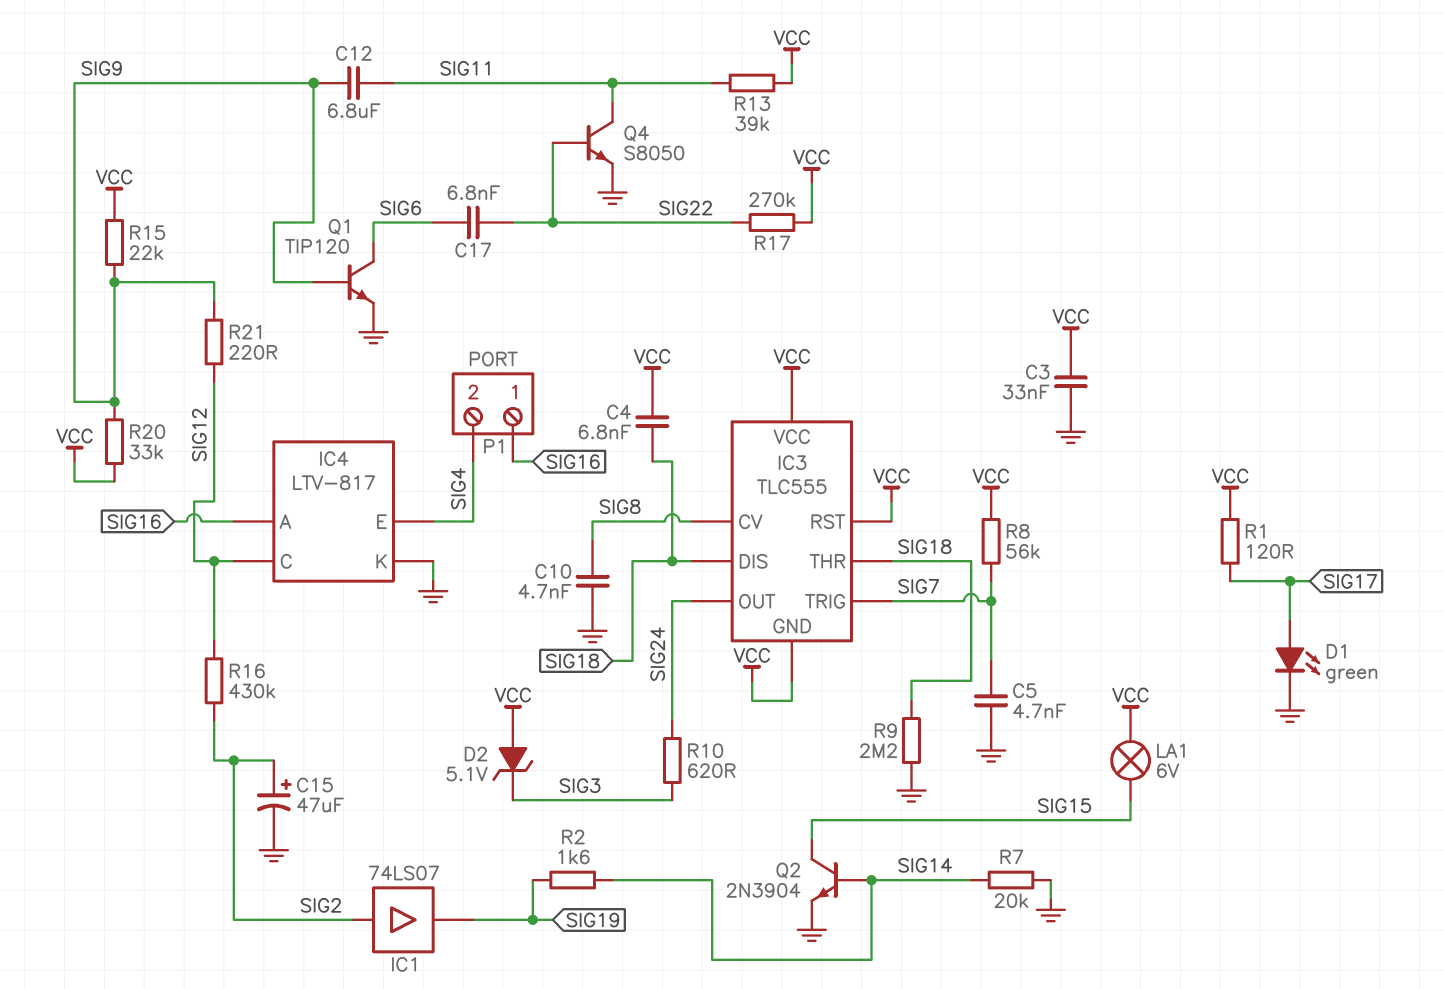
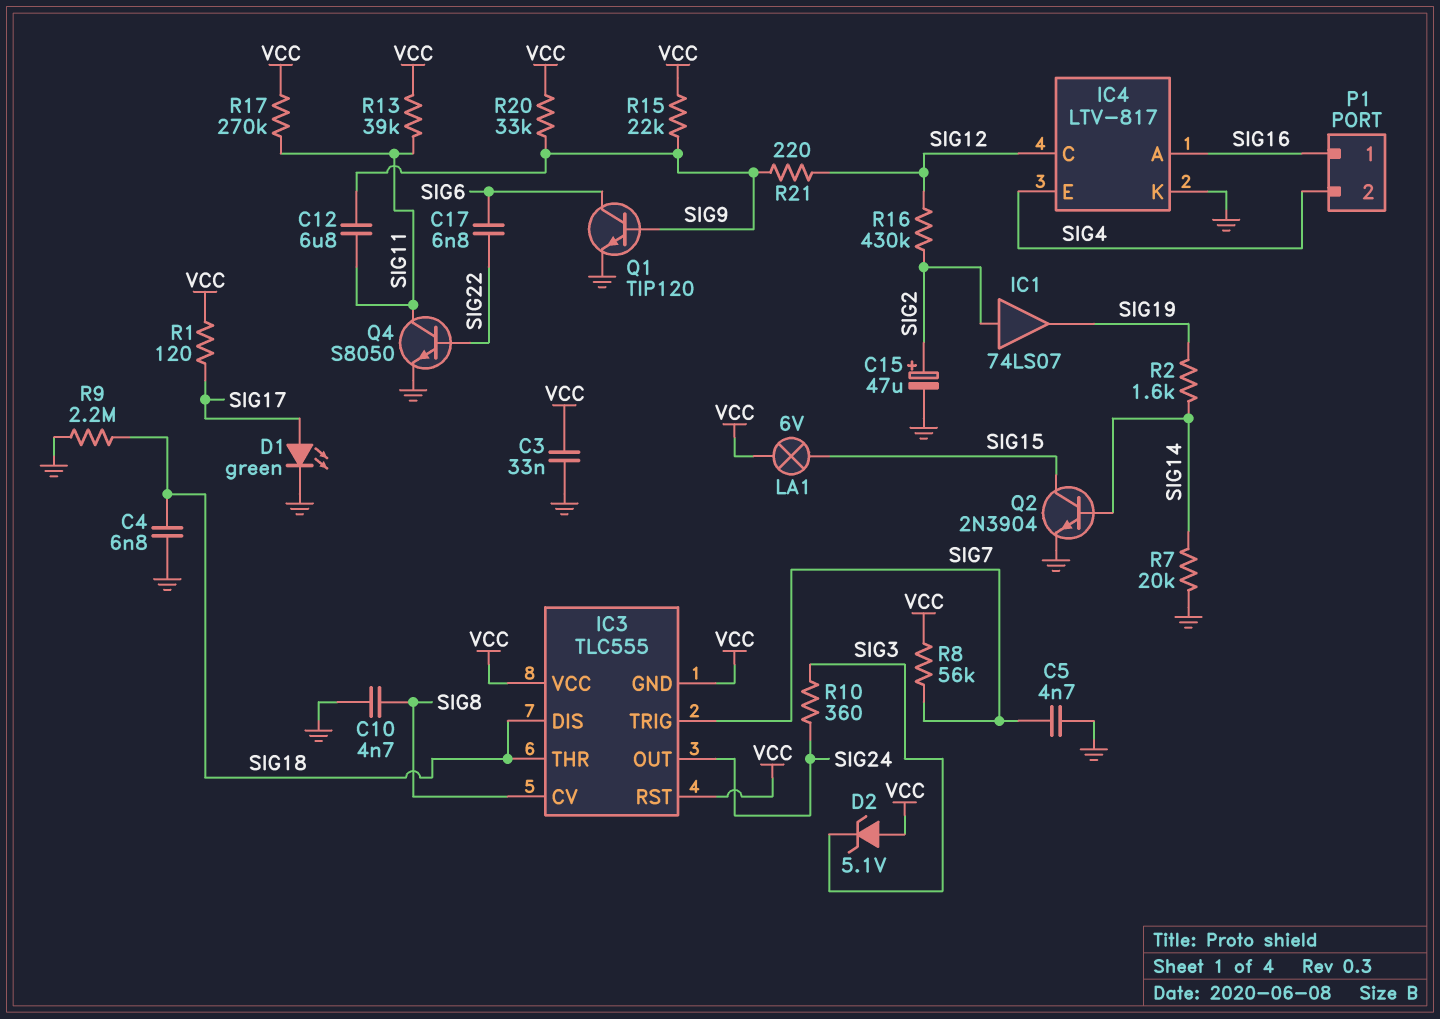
C4: 6.8nF (SIG18, VCC) -> 6.8nF (GND, SIG18)
R10: 620 (SIG3, SIG24) -> 360 (SIG3, SIG24)
R17: 270k (SIG22, VCC) -> 270k (SIG11, VCC)

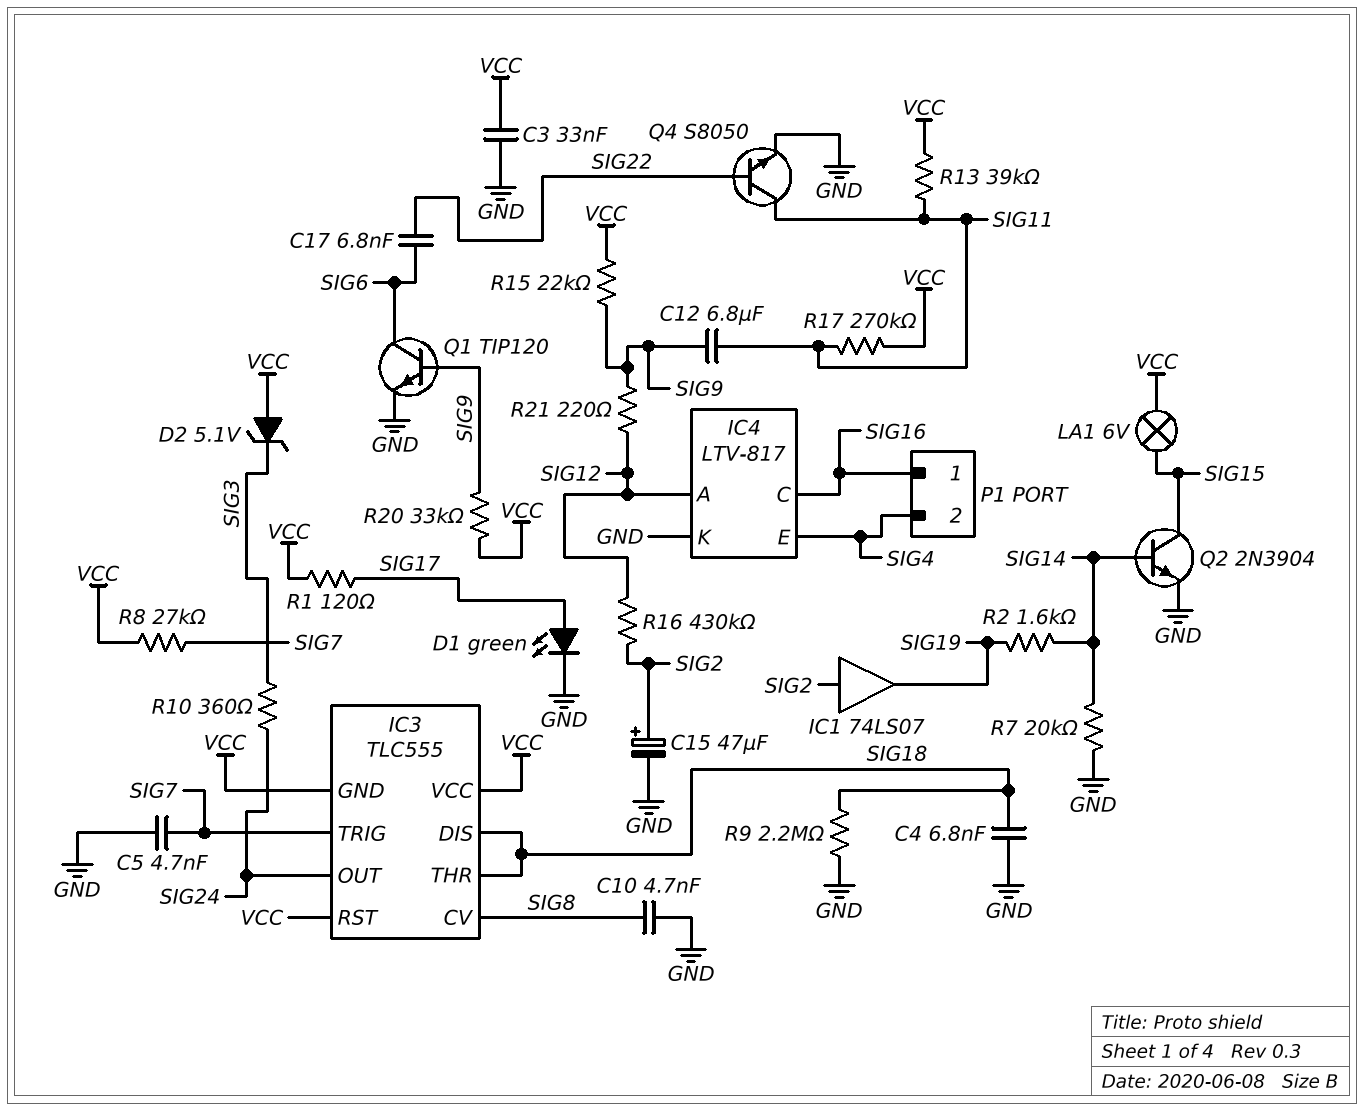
IC4 pin A: SIG16 -> SIG12
IC4 pin C: SIG12 -> SIG16
R8: 56k (SIG7, VCC) -> 27k (SIG7, VCC)

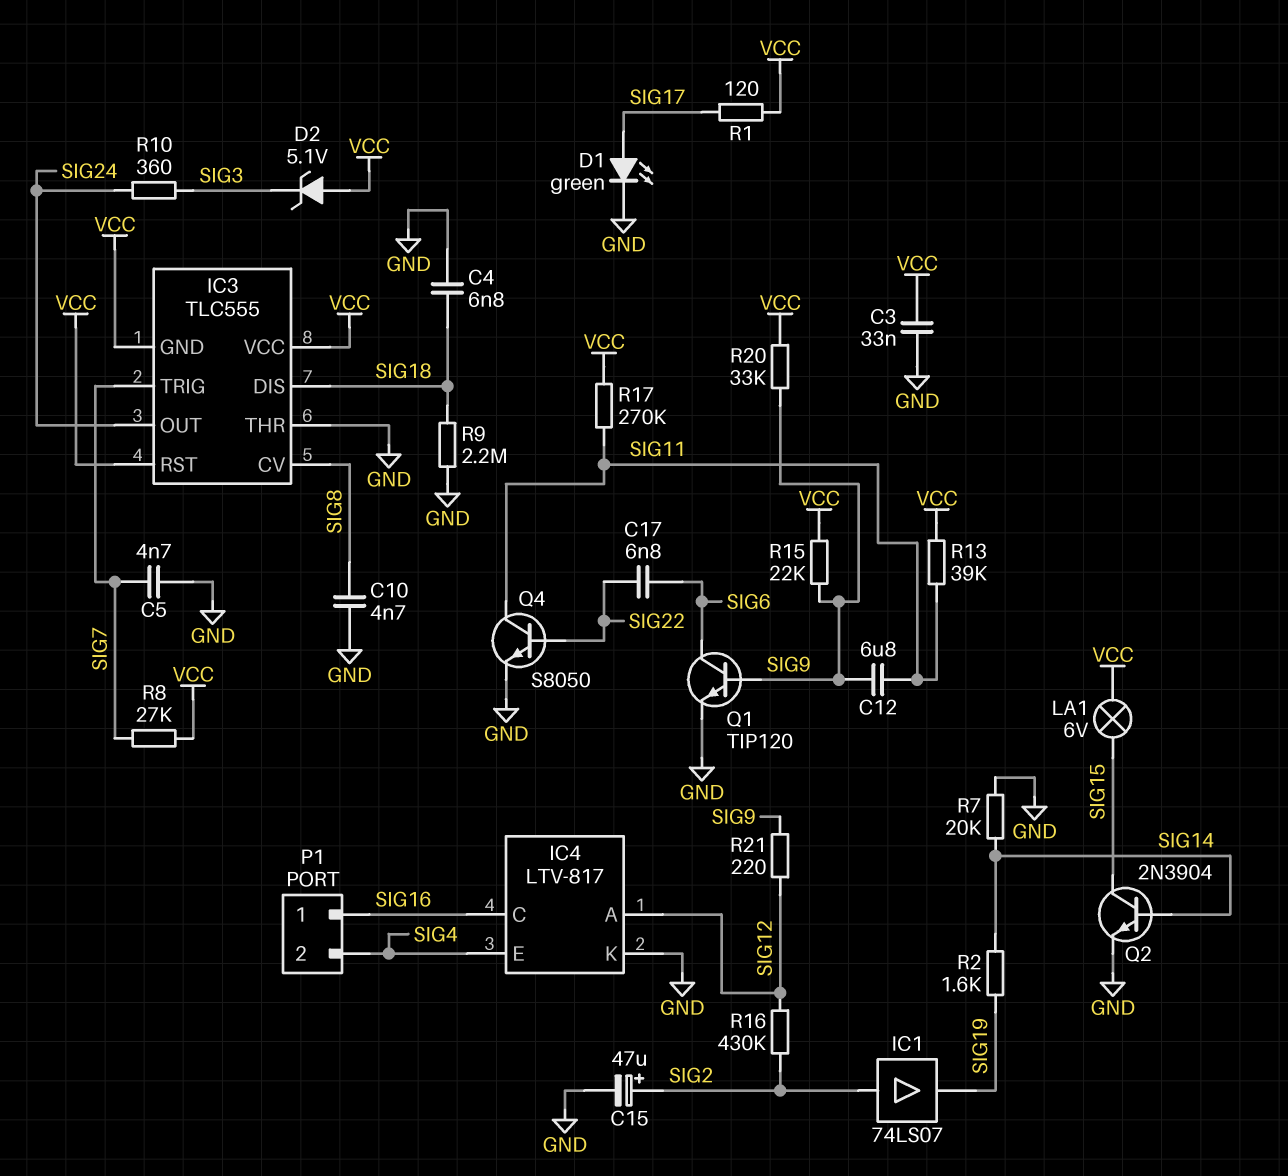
IC3 pin THR: SIG18 -> GND

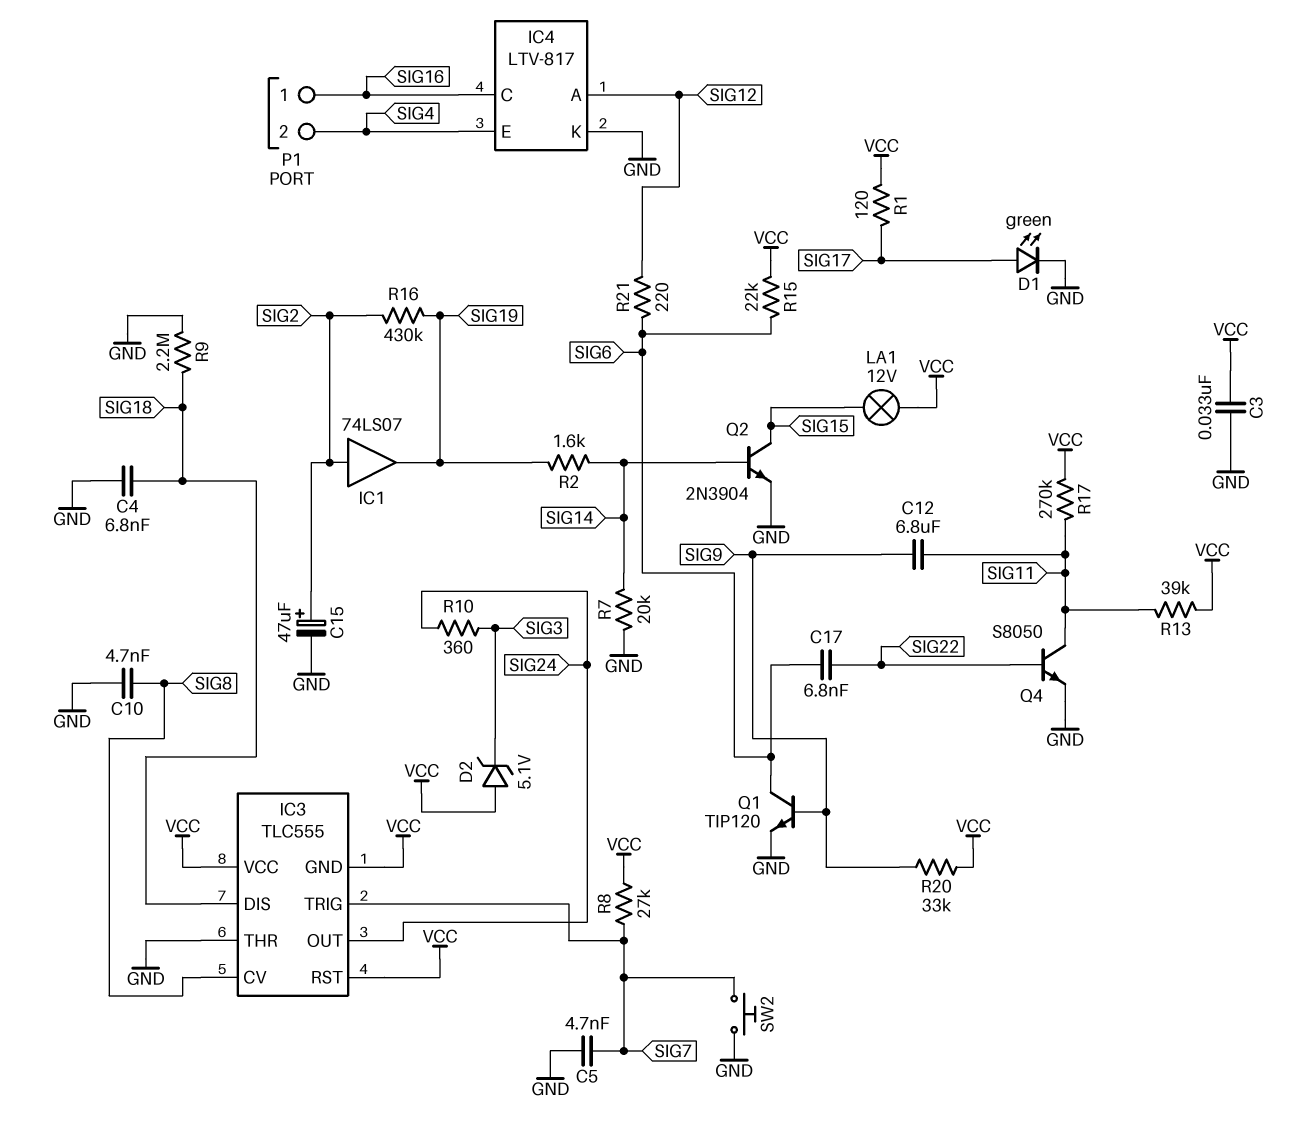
LA1: lamp 6V (SIG15, VCC) -> lamp 12V (SIG15, VCC)
R15: 22k (SIG9, VCC) -> 22k (SIG6, VCC)
R16: 430k (SIG2, SIG12) -> 430k (SIG2, SIG19)
R21: 220 (SIG9, SIG12) -> 220 (SIG6, SIG12)
SW2: none -> button (GND, SIG7)

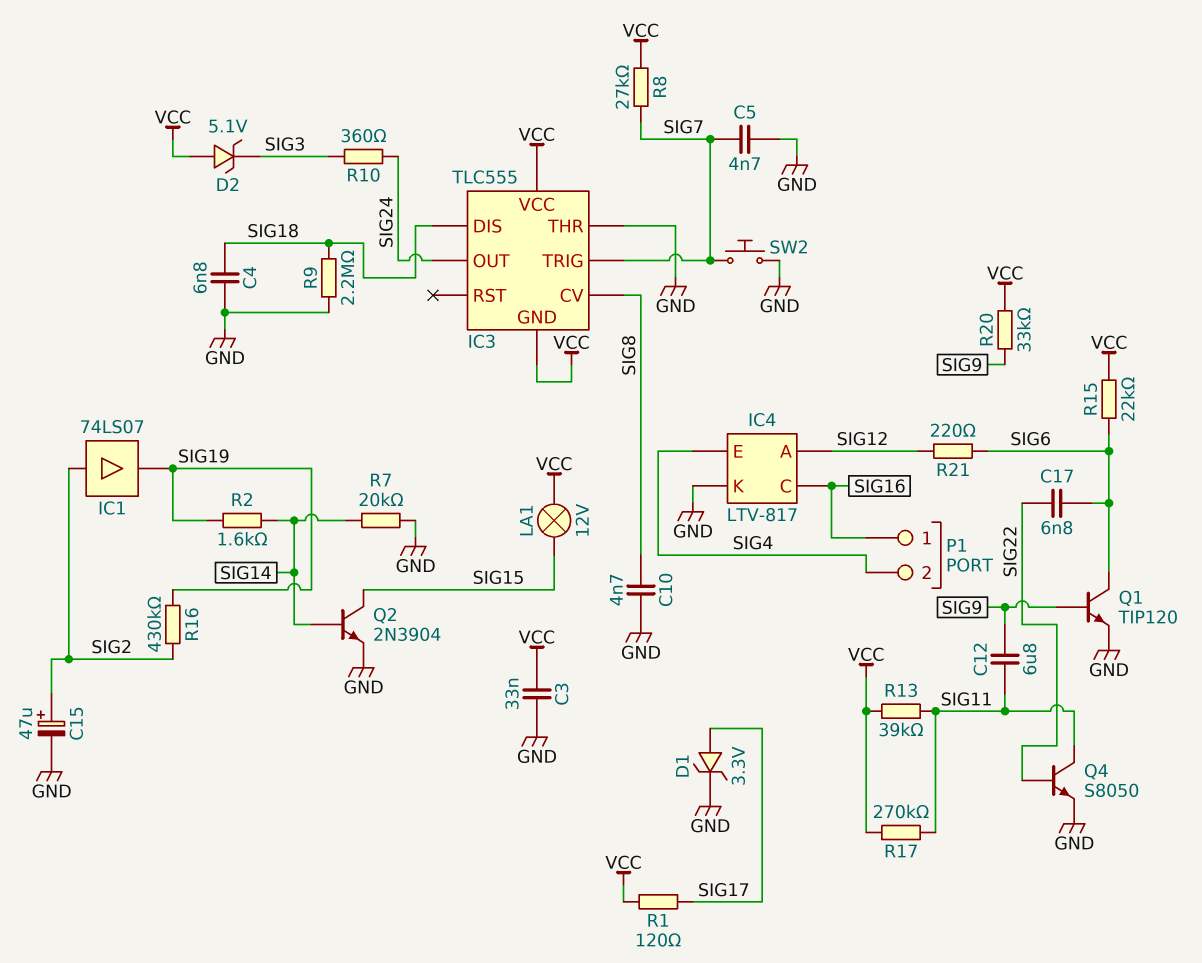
D1: LED green (A SIG17, K GND) -> zener 3.3V (A SIG17, K GND)
IC3 pin RST: VCC -> none

